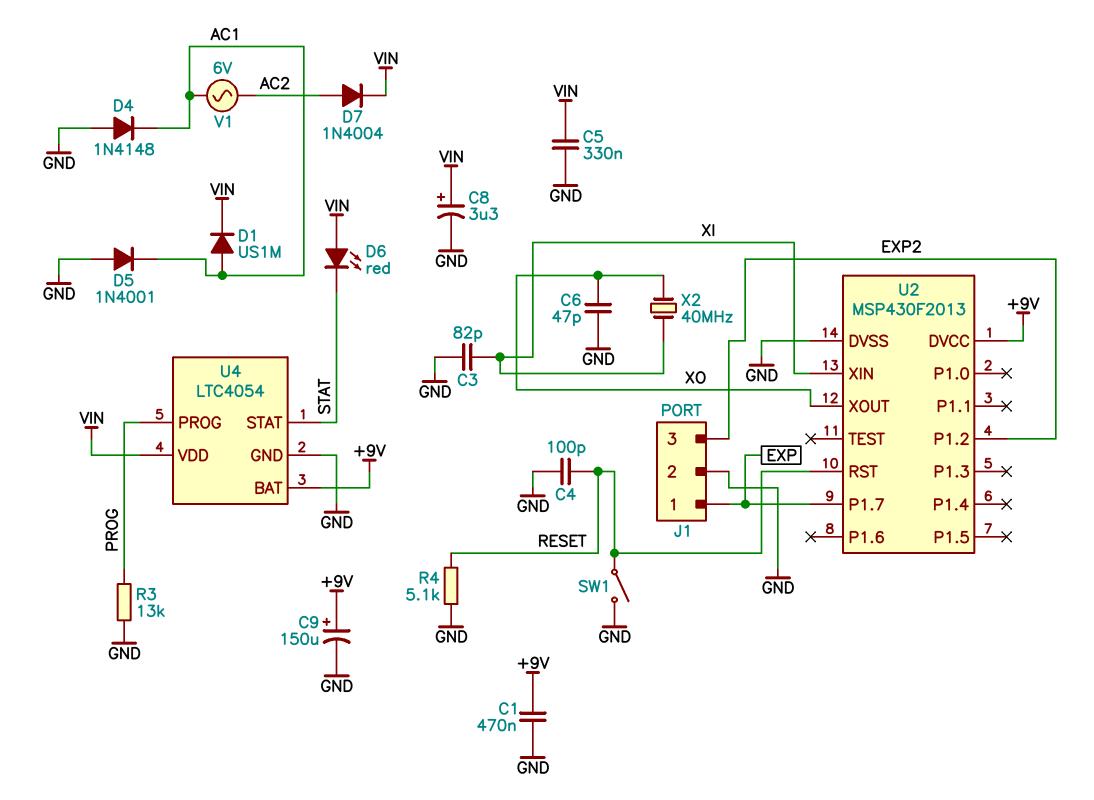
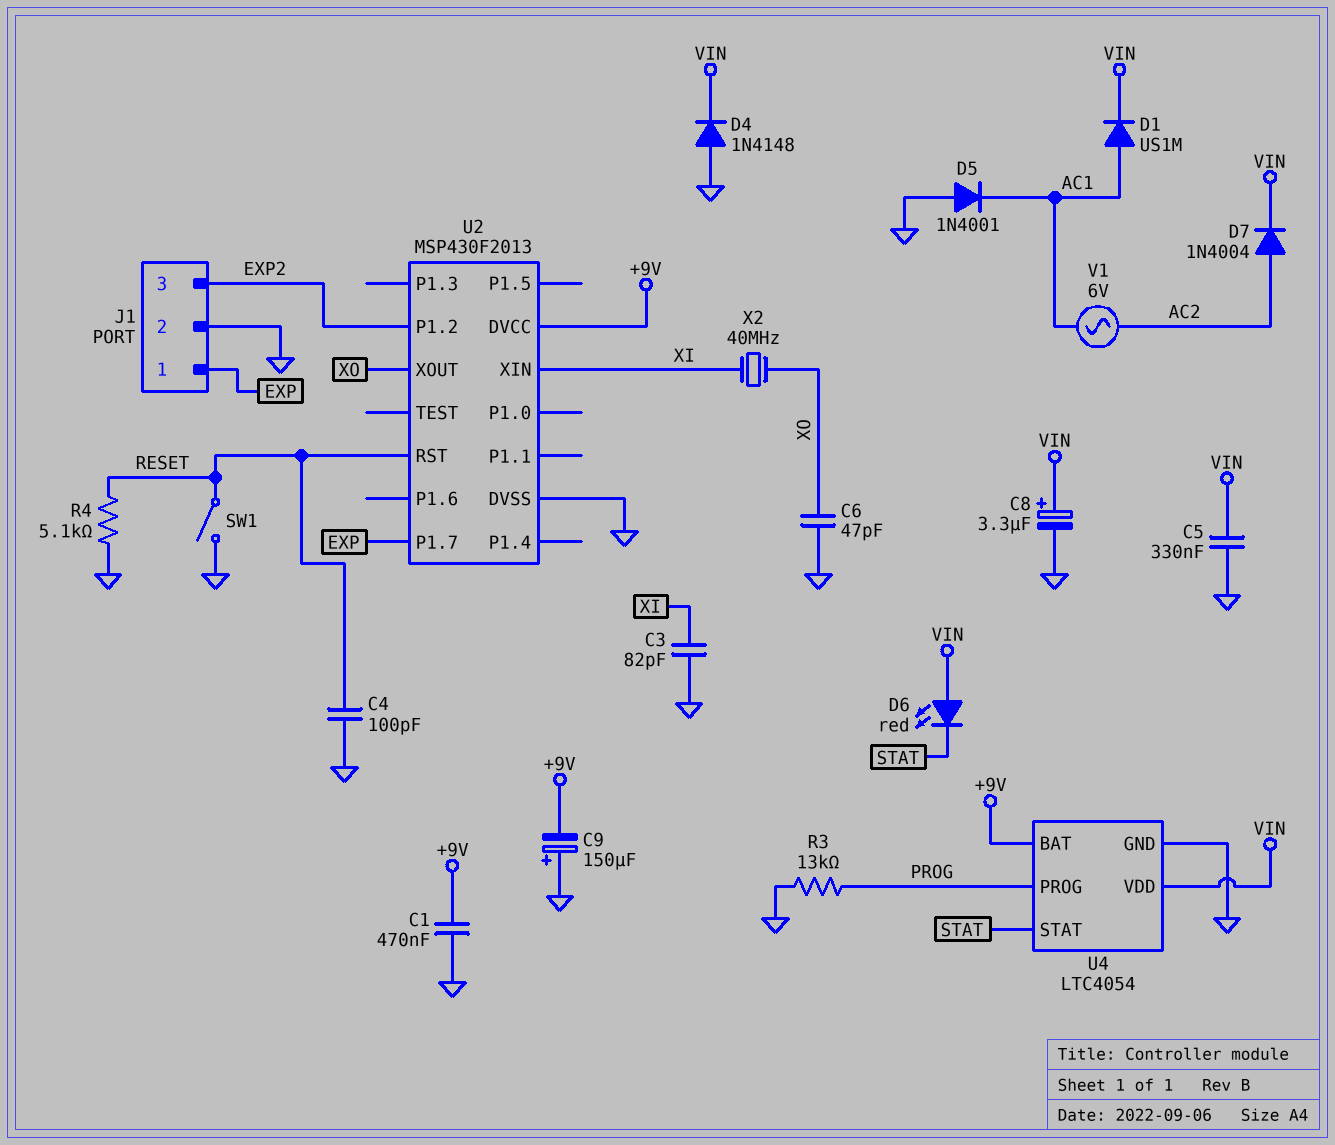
C9: 150uF (plus +9V, minus GND) -> 150uF (plus GND, minus +9V)
D4: diode 1N4148 (A GND, K AC1) -> diode 1N4148 (A GND, K VIN)

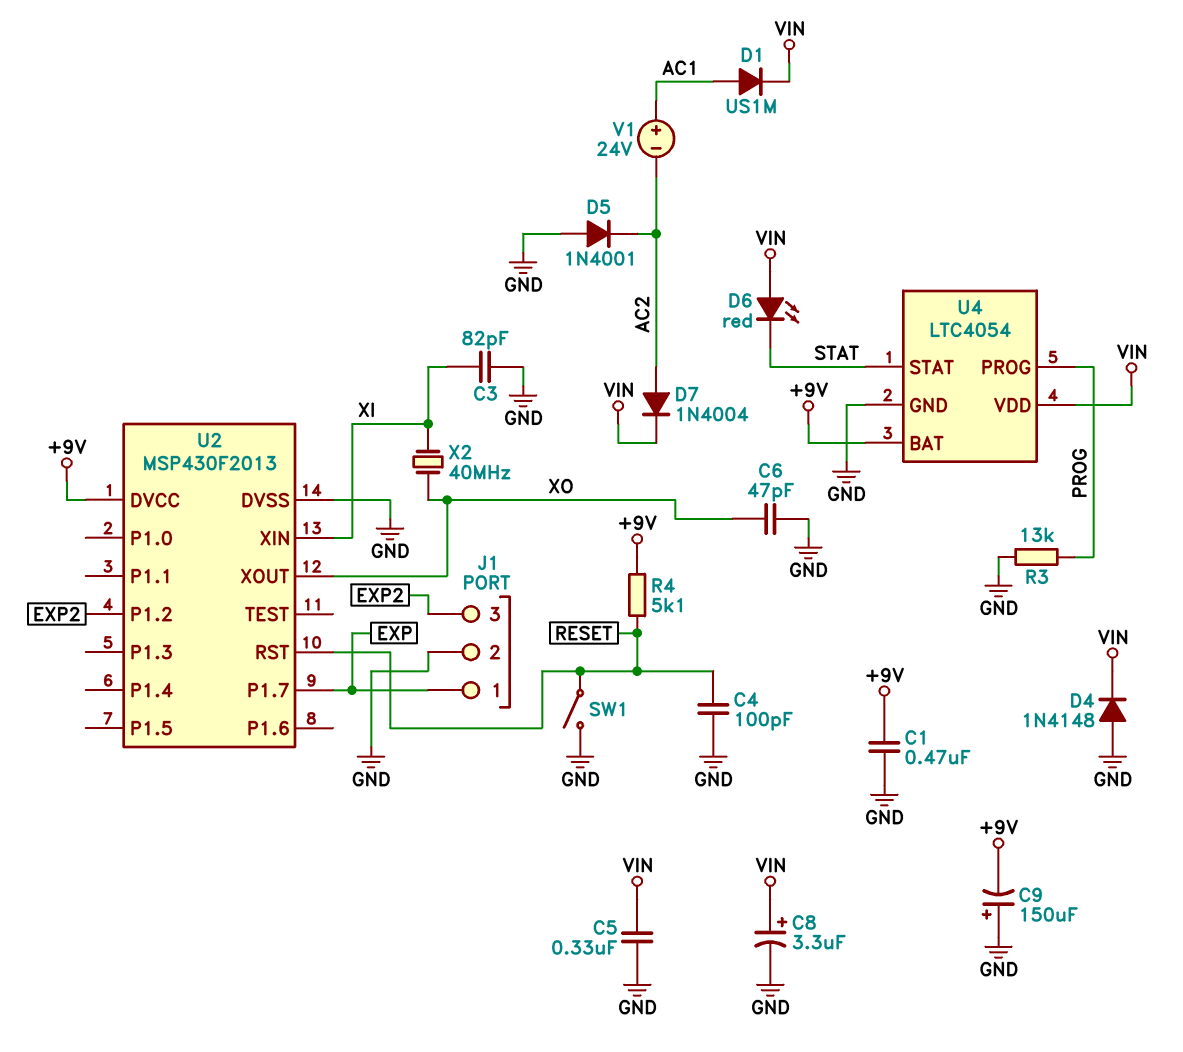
D5: diode 1N4001 (A GND, K AC1) -> diode 1N4001 (A GND, K AC2)
R4: 5.1k (GND, RESET) -> 5.1k (+9V, RESET)
V1: AC 6V (AC1, AC2) -> 24V (plus AC1, minus AC2)

